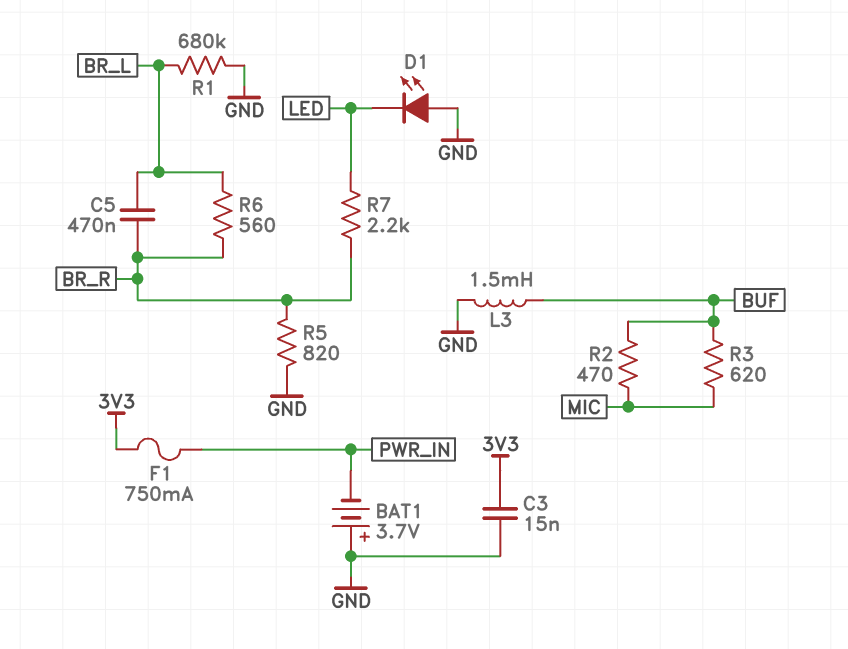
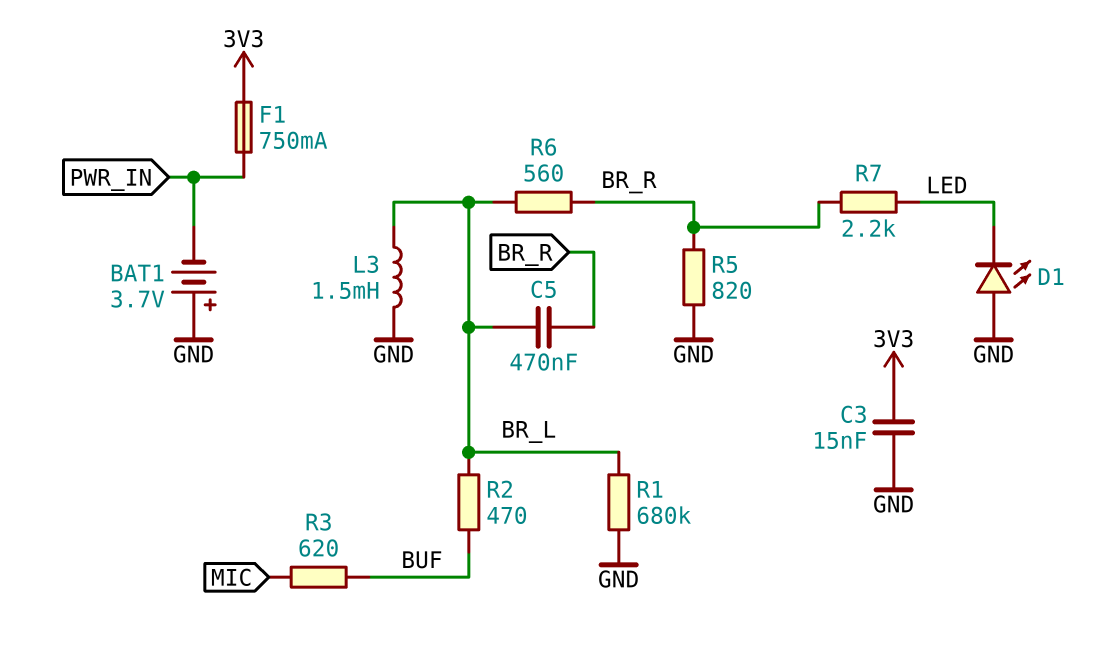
L3: 1.5mH (BUF, GND) -> 1.5mH (BR_L, GND)
R2: 470 (BUF, MIC) -> 470 (BR_L, BUF)

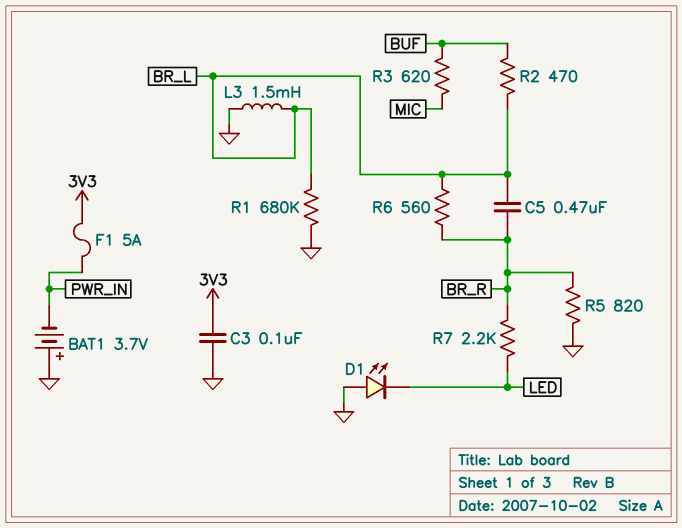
C3: 15nF (3V3, GND) -> 100nF (3V3, GND)
F1: 750mA (3V3, PWR_IN) -> 5A (3V3, PWR_IN)

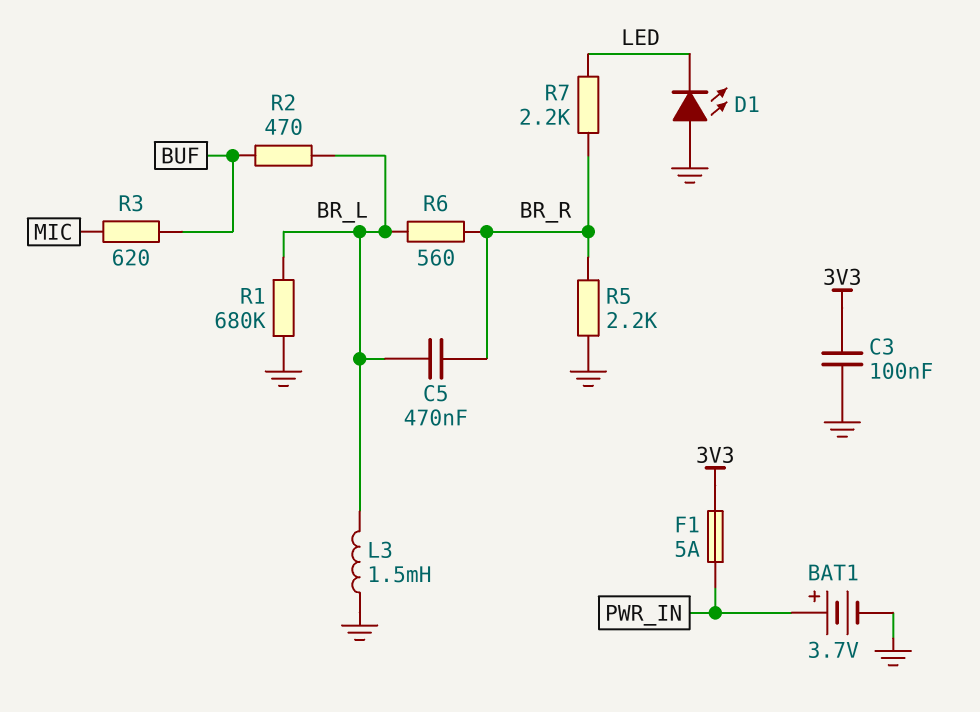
BAT1: 3.7V (plus GND, minus PWR_IN) -> 3.7V (plus PWR_IN, minus GND)
R5: 820 (BR_R, GND) -> 2.2k (BR_R, GND)

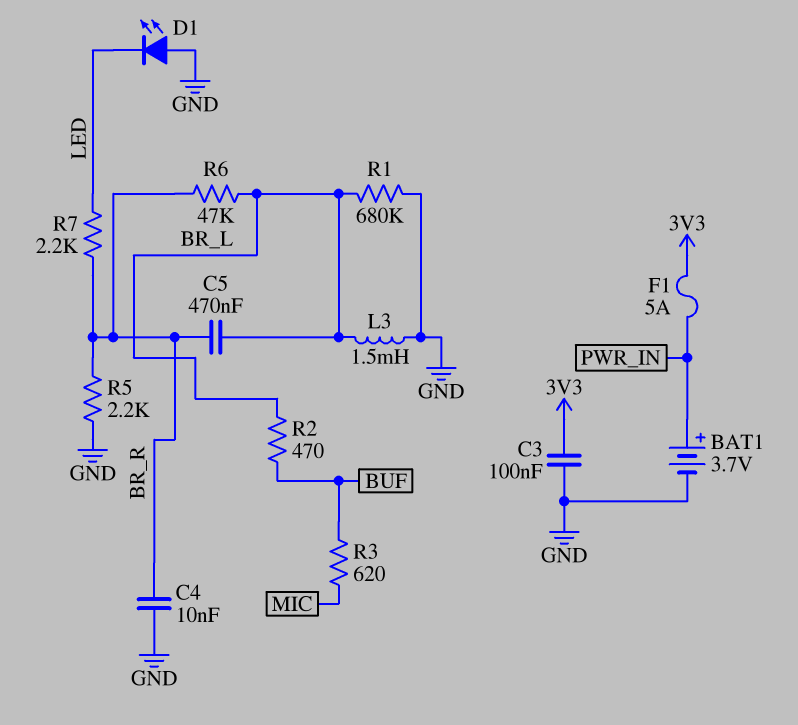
C4: none -> 10nF (BR_R, GND)
R6: 560 (BR_L, BR_R) -> 47k (BR_L, BR_R)

